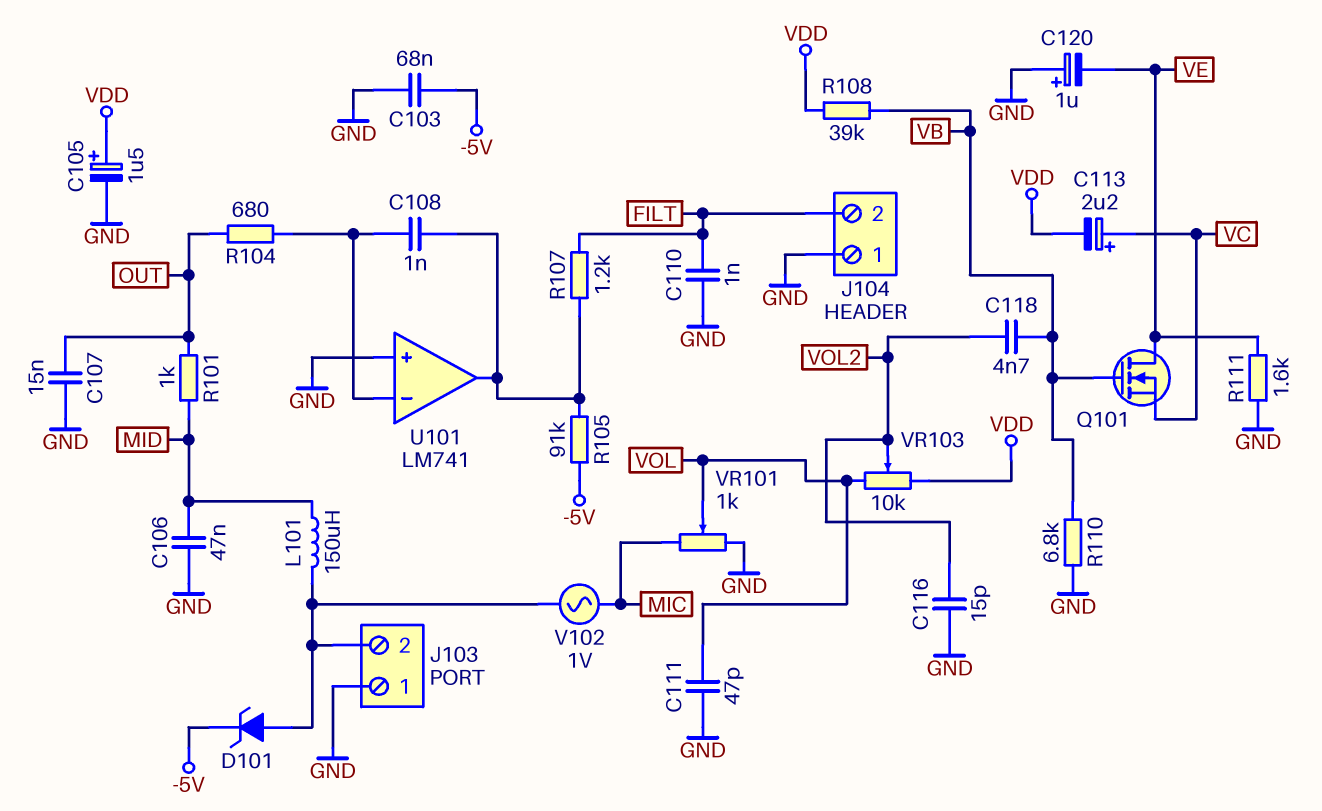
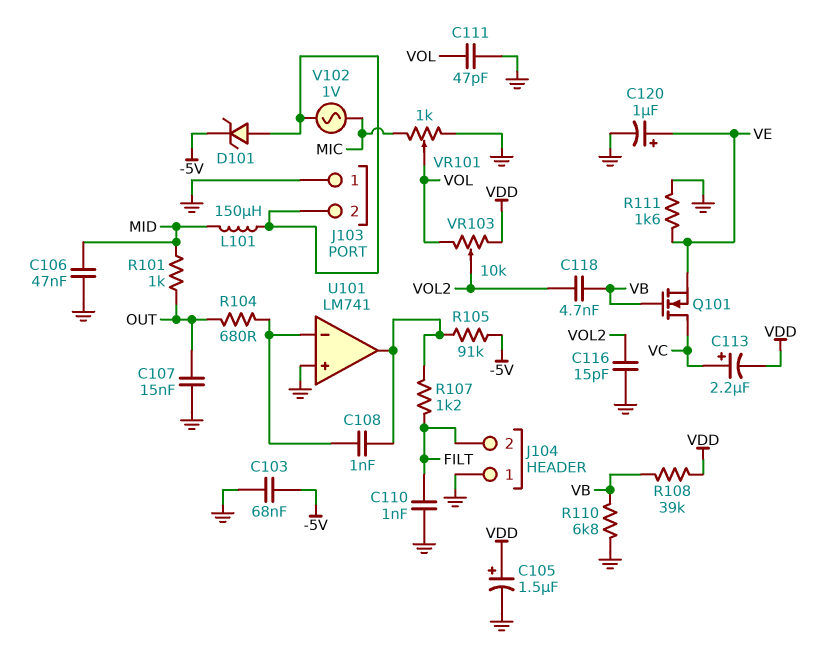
C120: 1uF (plus GND, minus VE) -> 1uF (plus VE, minus GND)
Q101: NMOS (G VB, D VE, S VC) -> NMOS (G VB, D VC, S VE)

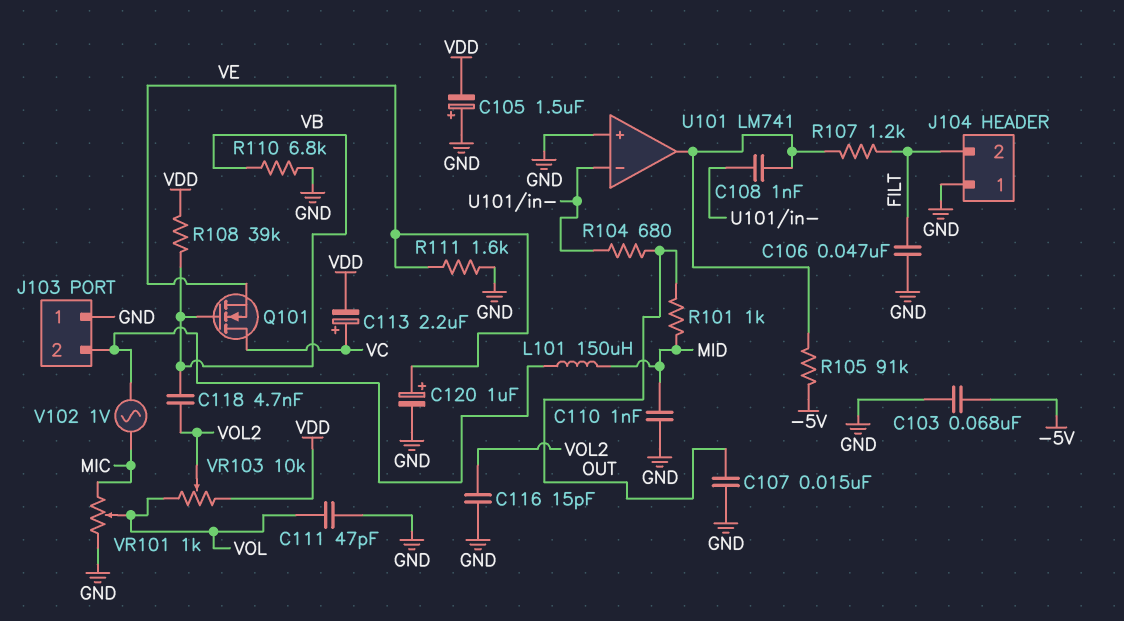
C105: 1.5uF (plus VDD, minus GND) -> 1.5uF (plus GND, minus VDD)
C106: 47nF (GND, MID) -> 47nF (FILT, GND)
C110: 1nF (FILT, GND) -> 1nF (GND, MID)
D101: zener (A J103/2, K -5V) -> none

